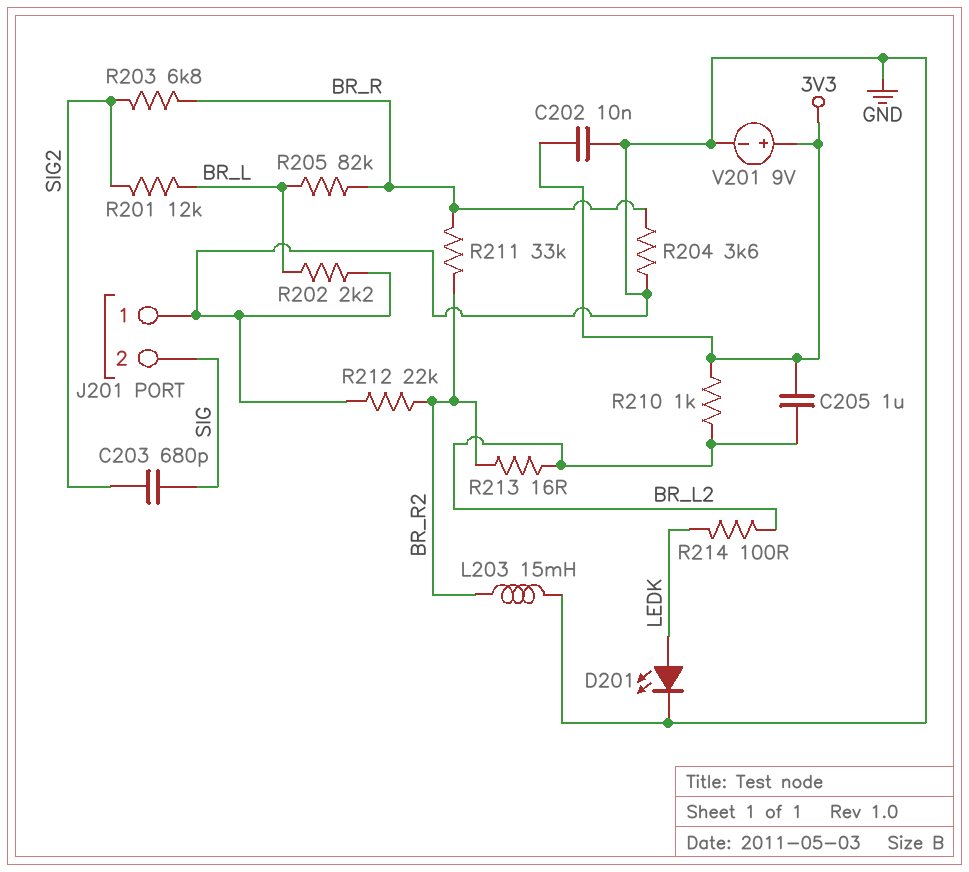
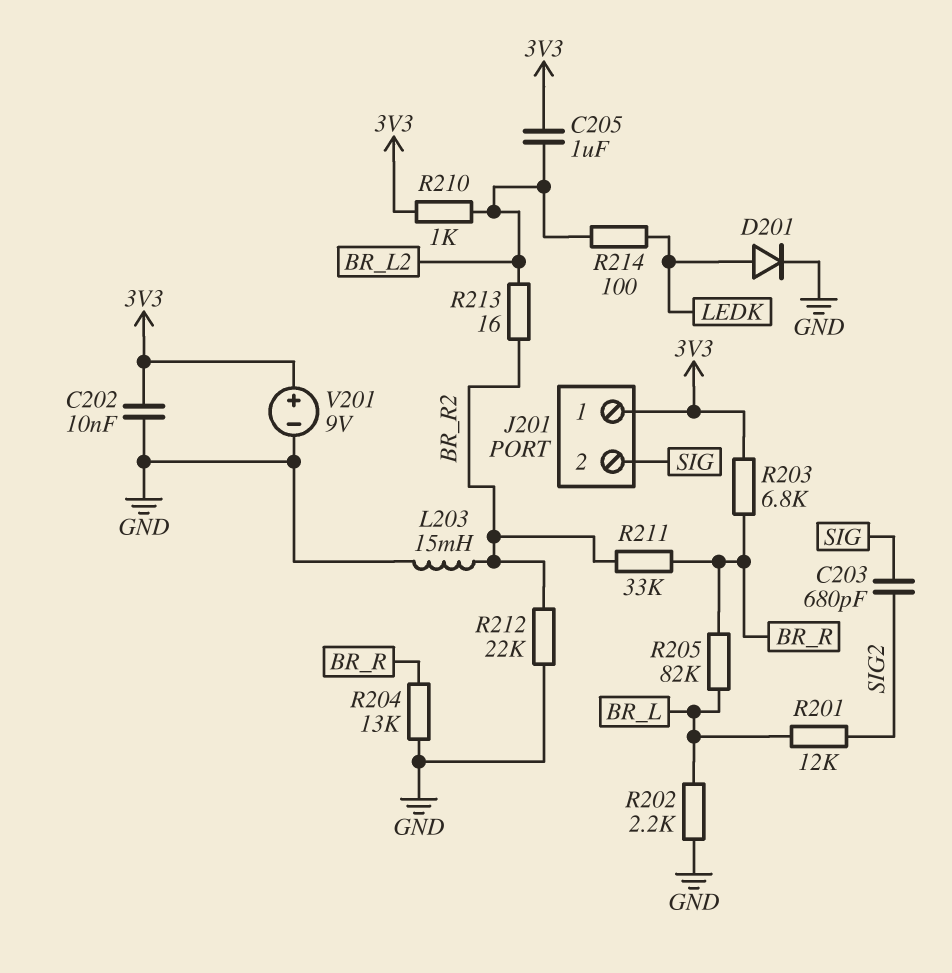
D201: LED (A LEDK, K GND) -> diode (A LEDK, K GND)
J201 pin 1: GND -> 3V3
R203: 6.8k (BR_R, SIG2) -> 6.8k (3V3, BR_R)
R204: 3.6k (BR_R, GND) -> 13k (BR_R, GND)

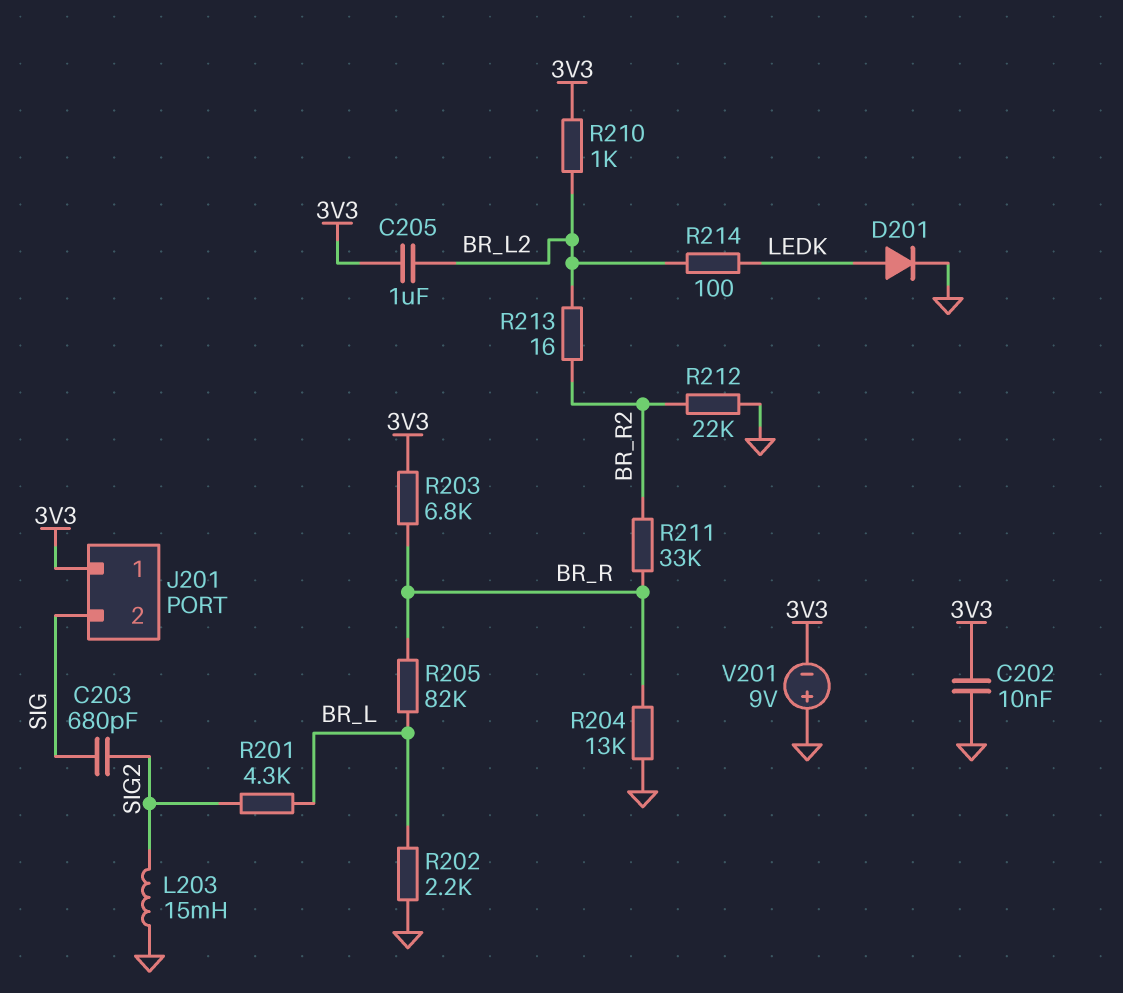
L203: 15mH (BR_R2, GND) -> 15mH (GND, SIG2)
R201: 12k (BR_L, SIG2) -> 4.3k (BR_L, SIG2)
V201: 9V (plus 3V3, minus GND) -> 9V (plus GND, minus 3V3)

